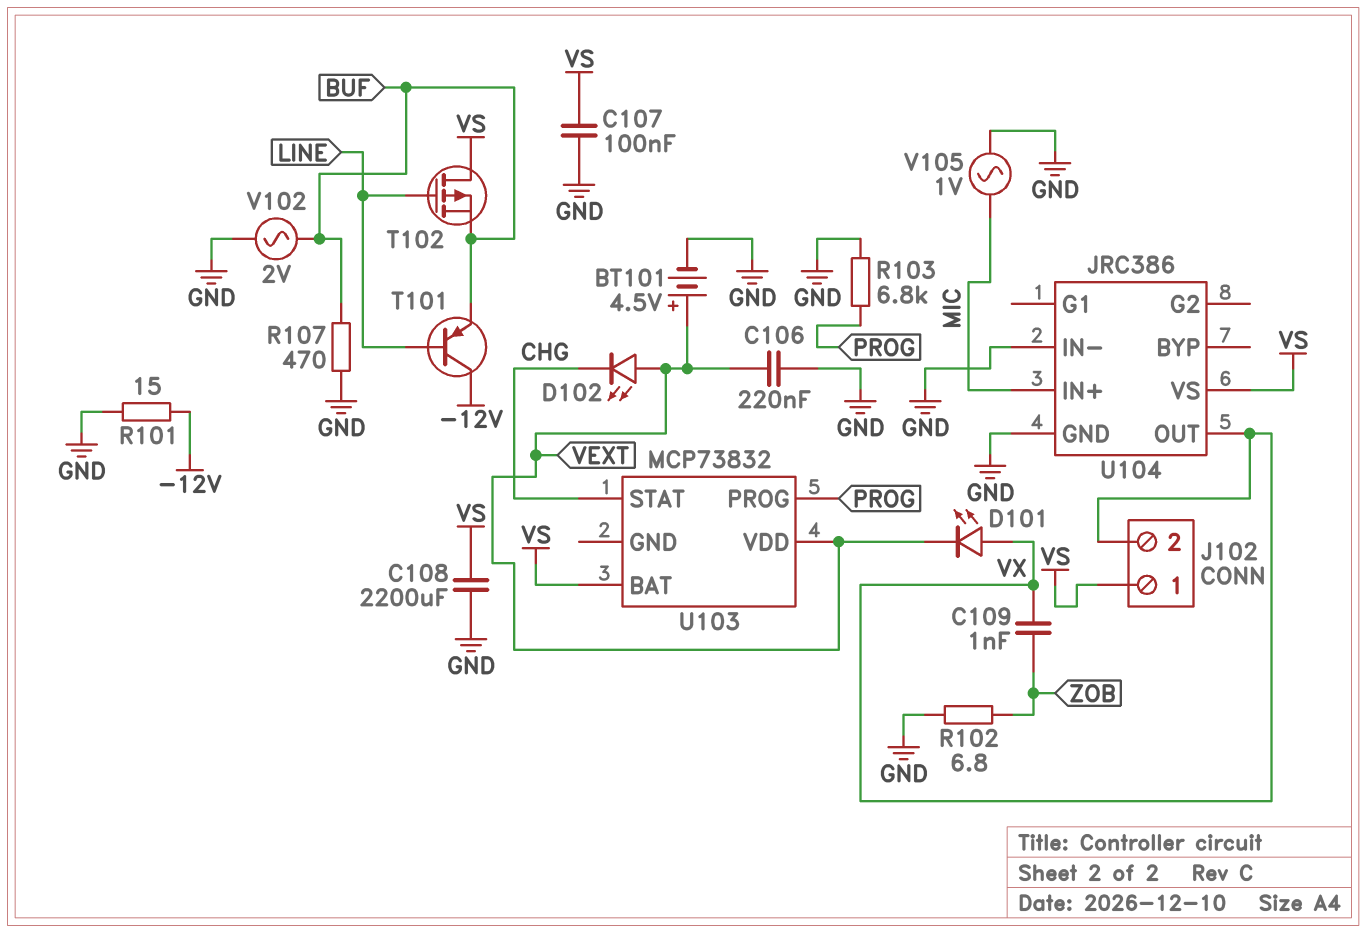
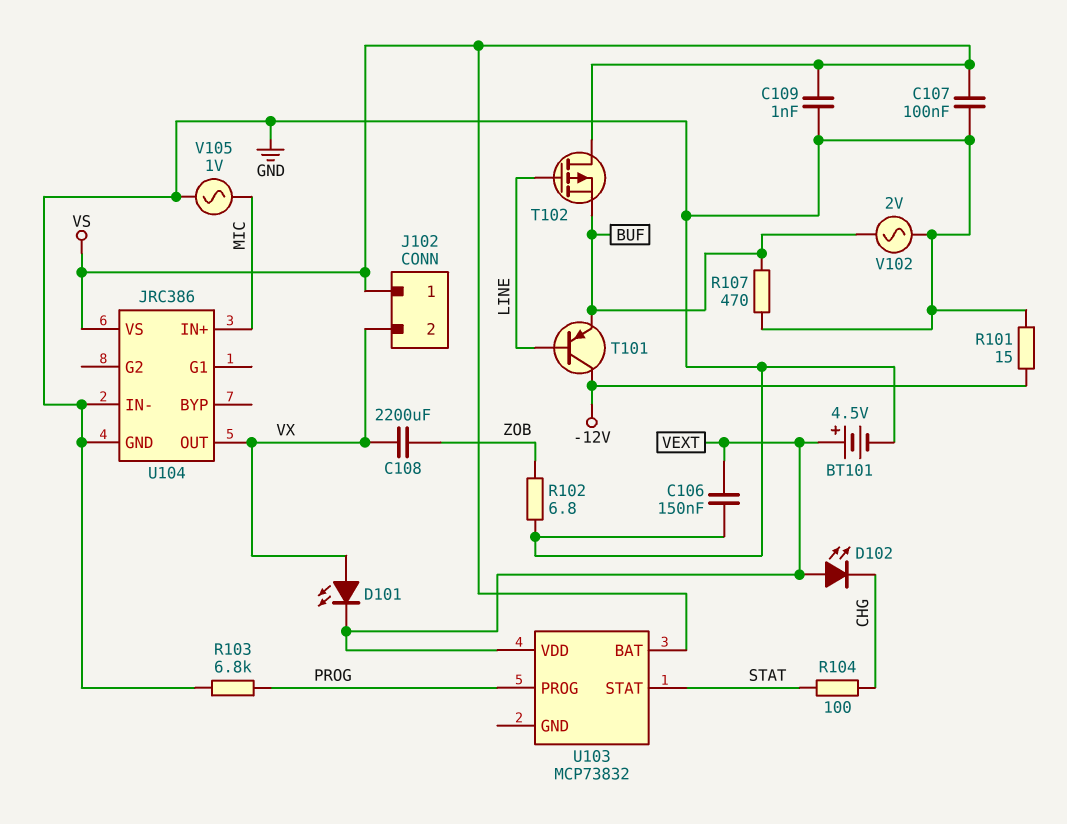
C106: 220nF (GND, VEXT) -> 150nF (GND, VEXT)
C108: 2200uF (GND, VS) -> 2200uF (VX, ZOB)
C109: 1nF (VX, ZOB) -> 1nF (GND, VS)
R104: none -> 100 (CHG, STAT)
U103 pin STAT: CHG -> STAT

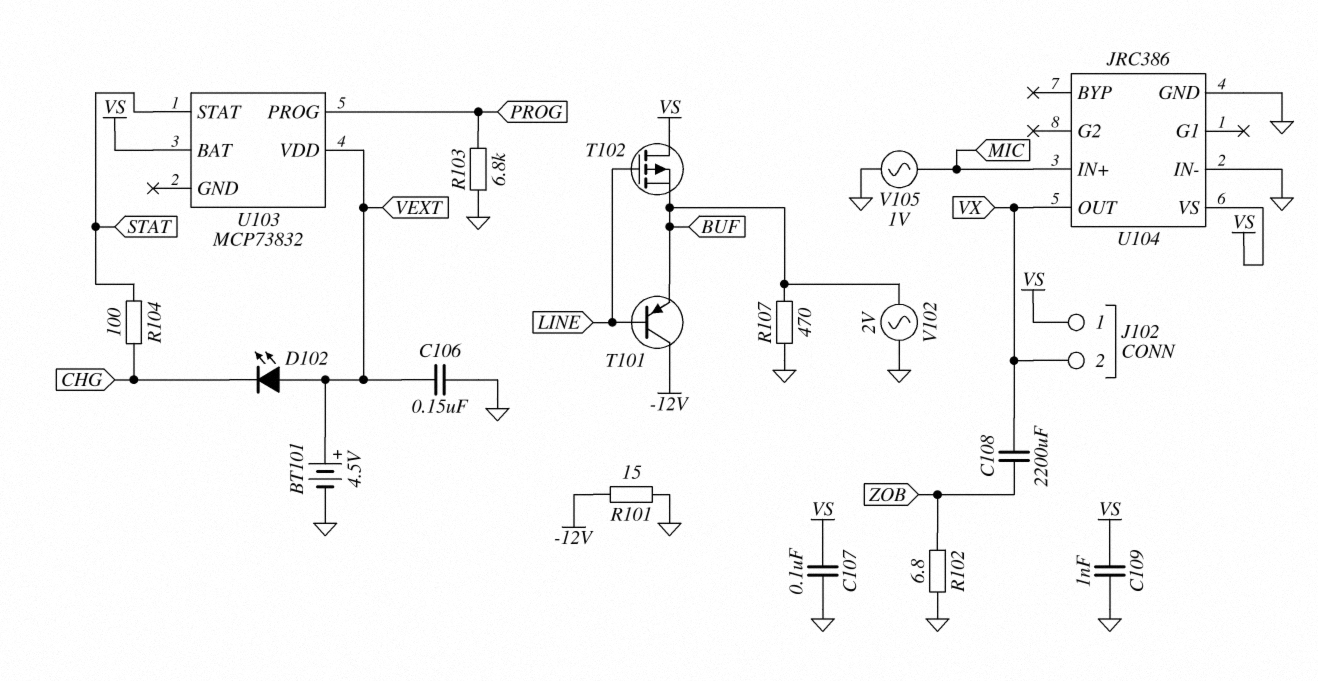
D101: LED (A VX, K VEXT) -> none

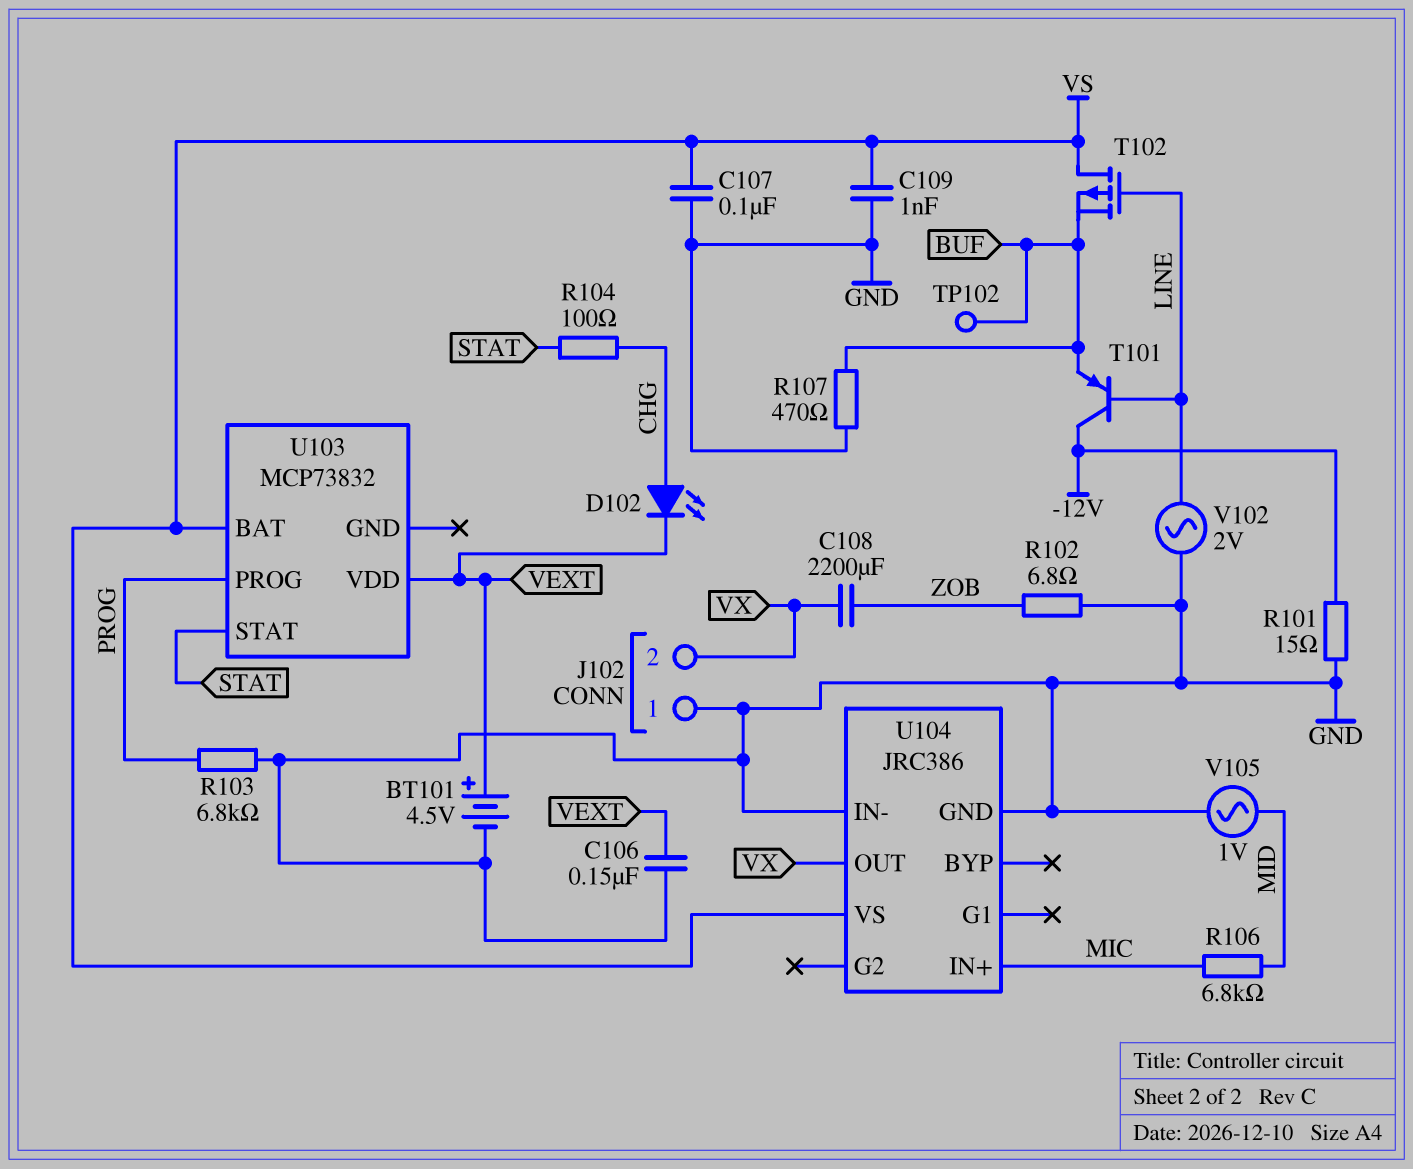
D102: LED (A VEXT, K CHG) -> LED (A CHG, K VEXT)
J102 pin 1: VS -> GND
R106: none -> 6.8k (MIC, MID)
TP102: none -> test point (BUF)
V102: AC 2V (BUF, GND) -> AC 2V (GND, LINE)
V105: AC 1V (GND, MIC) -> AC 1V (GND, MID)

